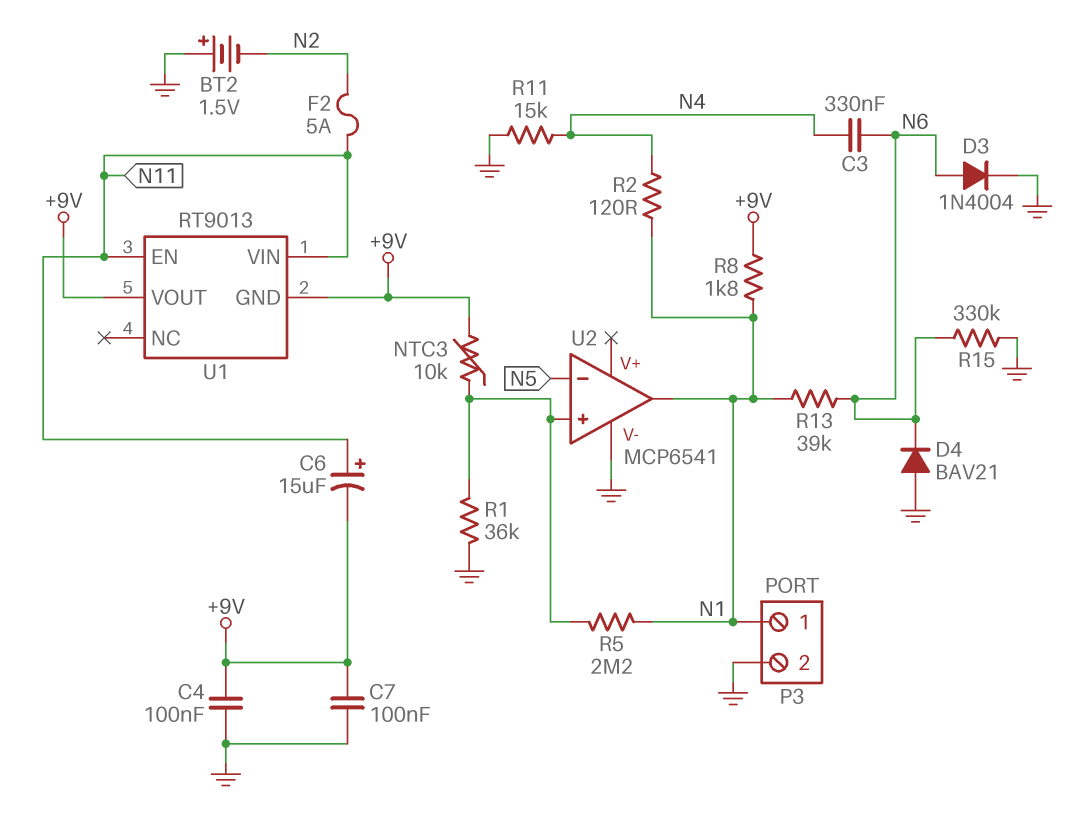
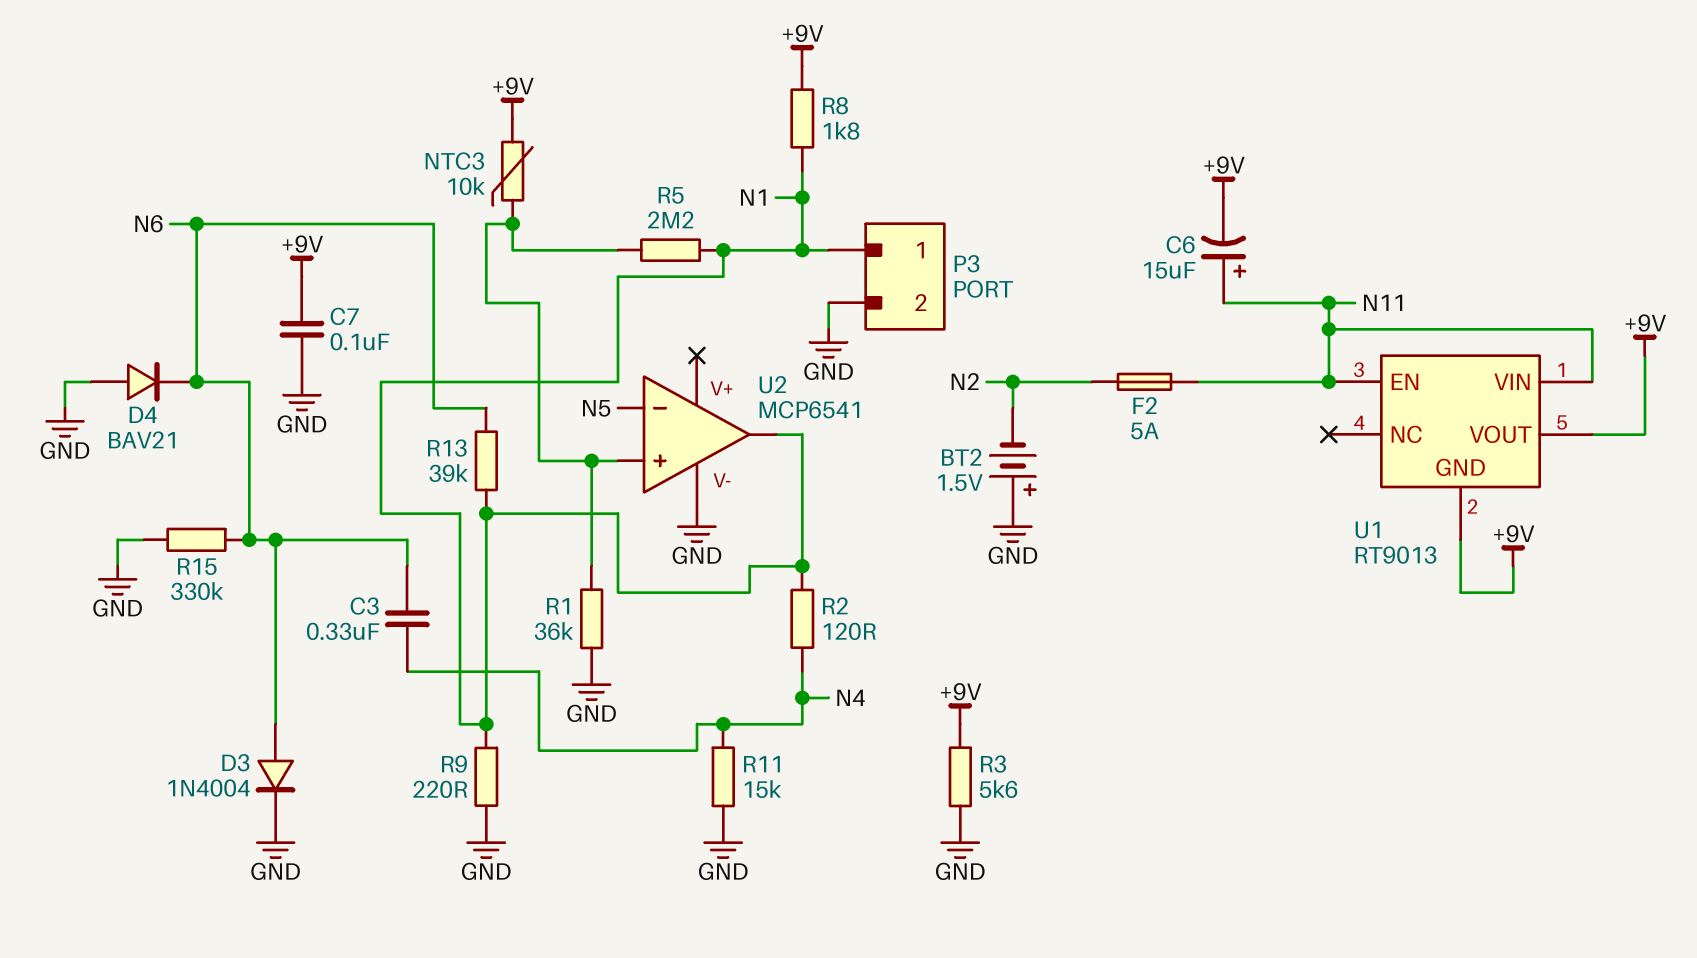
C4: 100nF (+9V, GND) -> none
R3: none -> 5.6k (+9V, GND)
R9: none -> 220 (GND, N1)

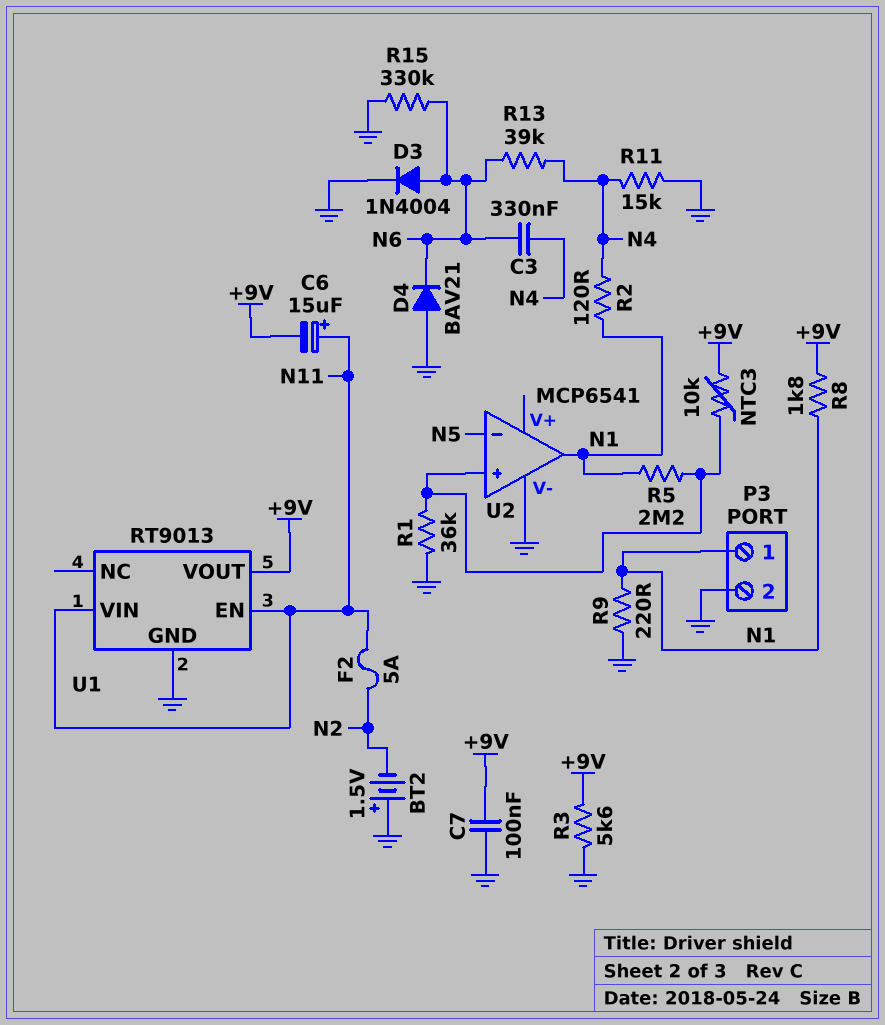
R13: 39k (N1, N6) -> 39k (N4, N6)
U1 pin GND: +9V -> GND

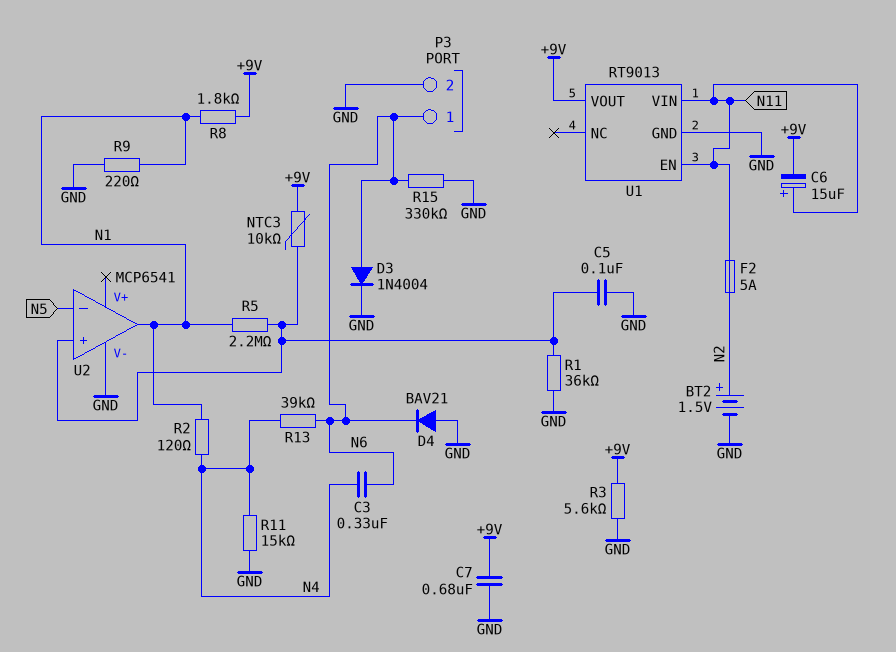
BT2: 1.5V (plus GND, minus N2) -> 1.5V (plus N2, minus GND)
C5: none -> 100nF (GND, U2/in+)
C7: 100nF (+9V, GND) -> 680nF (+9V, GND)
P3 pin 1: N1 -> N6

